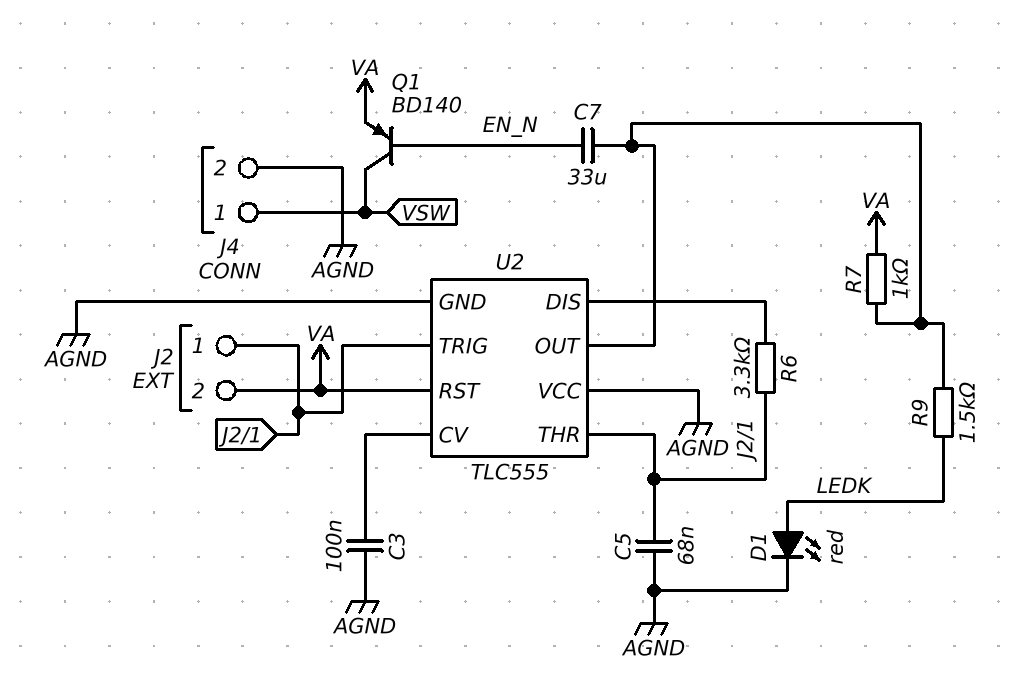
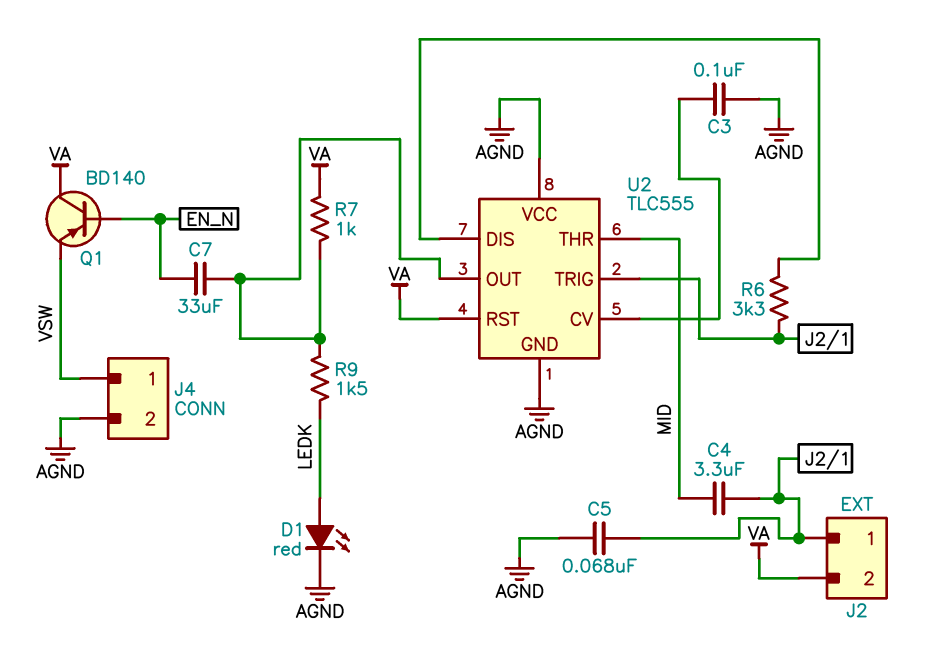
C4: none -> 3.3uF (J2/1, MID)
Q1: PNP BD140 (B EN_N, C VSW, E VA) -> PNP BD140 (B EN_N, C VA, E VSW)
U2 pin THR: J2/1 -> MID

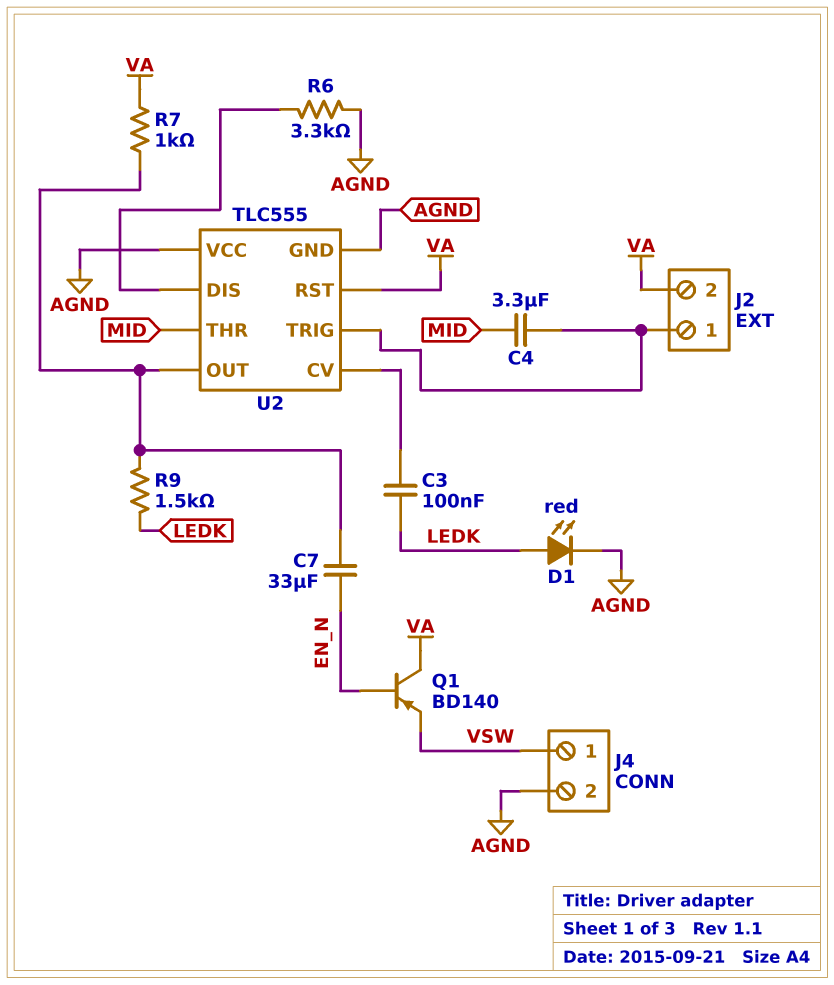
C3: 100nF (AGND, U2/CV) -> 100nF (LEDK, U2/CV)
C5: 68nF (AGND, J2/1) -> none
R6: 3.3k (J2/1, U2/DIS) -> 3.3k (AGND, U2/DIS)

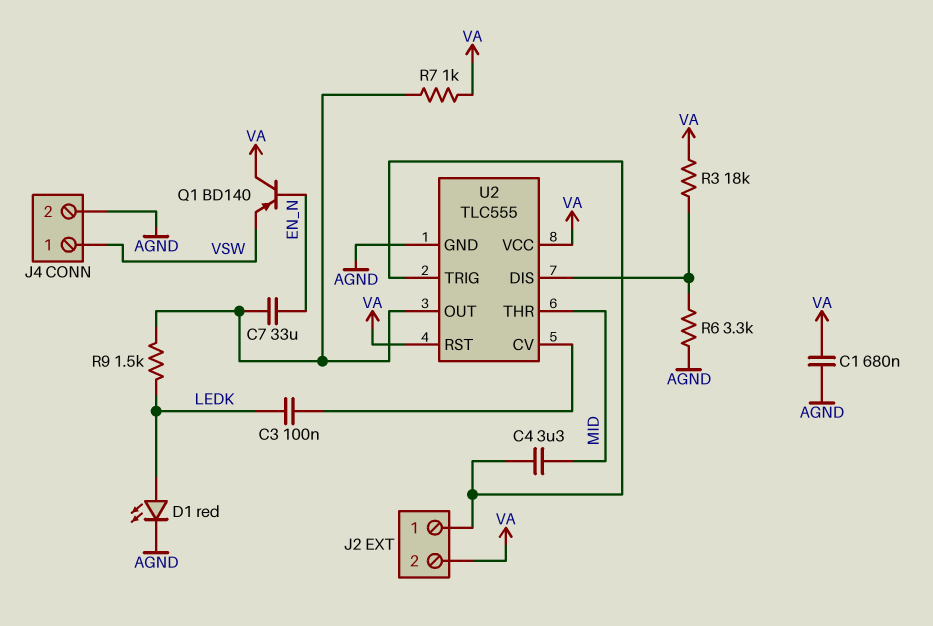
C1: none -> 680nF (AGND, VA)
R3: none -> 18k (U2/DIS, VA)
U2 pin VCC: AGND -> VA

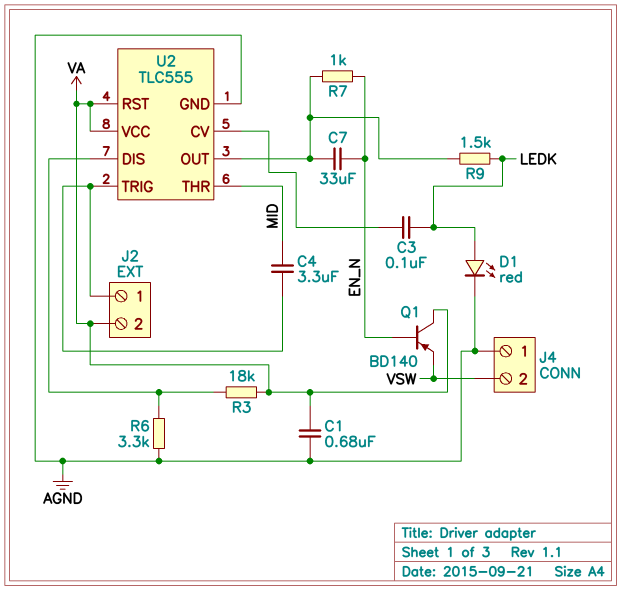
J4 pin 1: VSW -> AGND
J4 pin 2: AGND -> VSW
R7: 1k (U2/OUT, VA) -> 1k (EN_N, U2/OUT)

